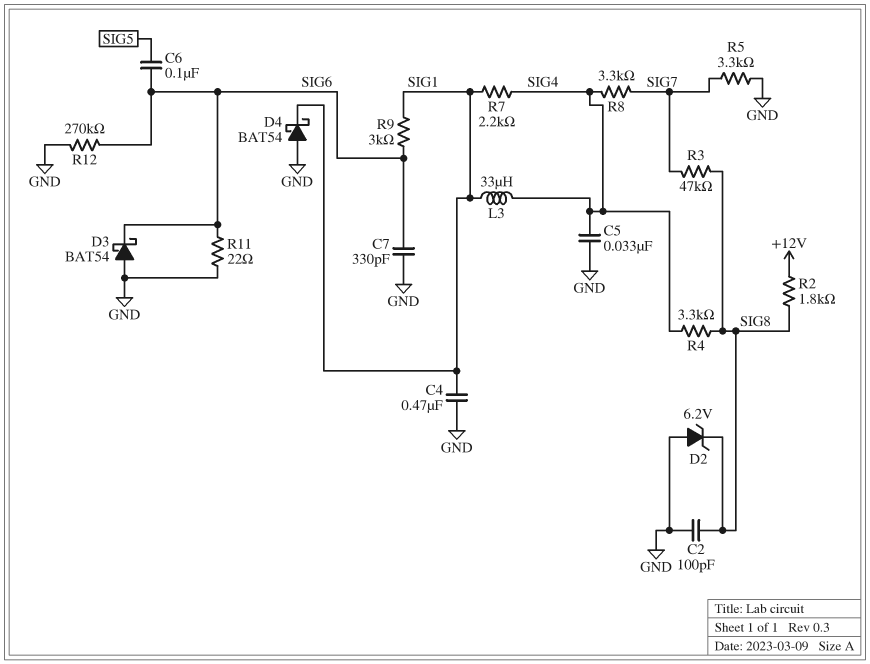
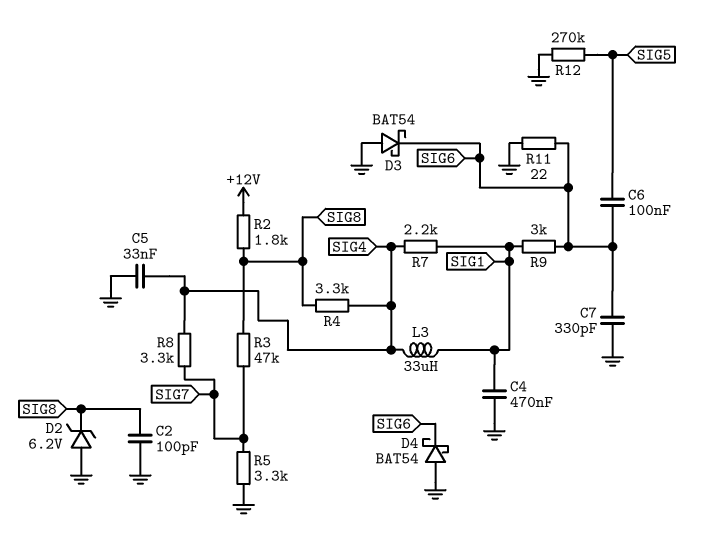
D4: schottky BAT54 (A GND, K SIG1) -> schottky BAT54 (A GND, K SIG6)
R12: 270k (GND, SIG6) -> 270k (GND, SIG5)

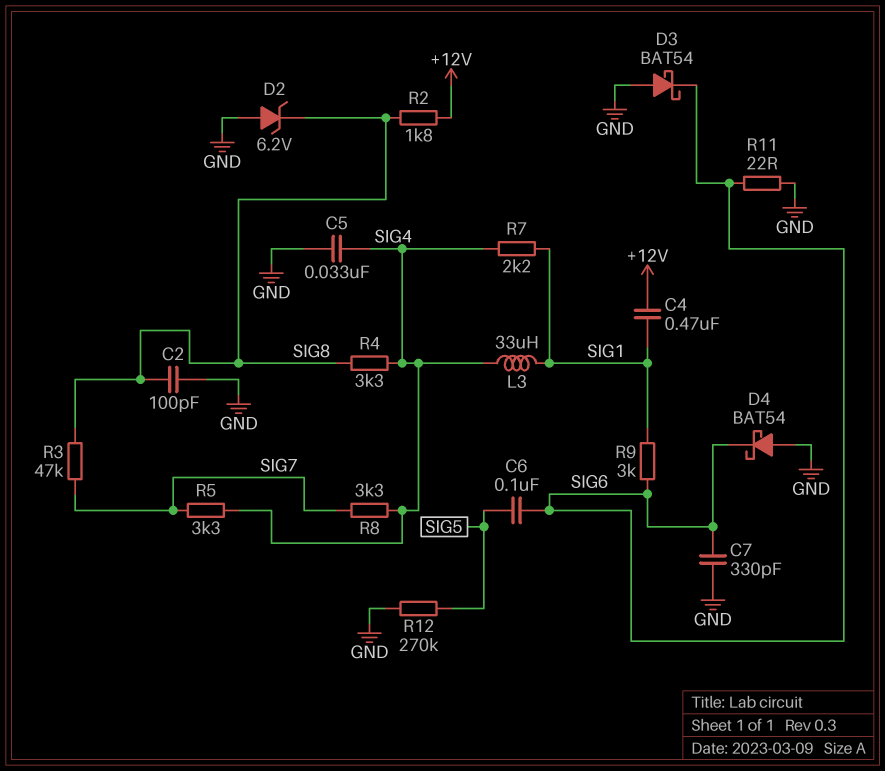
C4: 470nF (GND, SIG1) -> 470nF (+12V, SIG1)
R5: 3.3k (GND, SIG7) -> 3.3k (SIG4, SIG7)

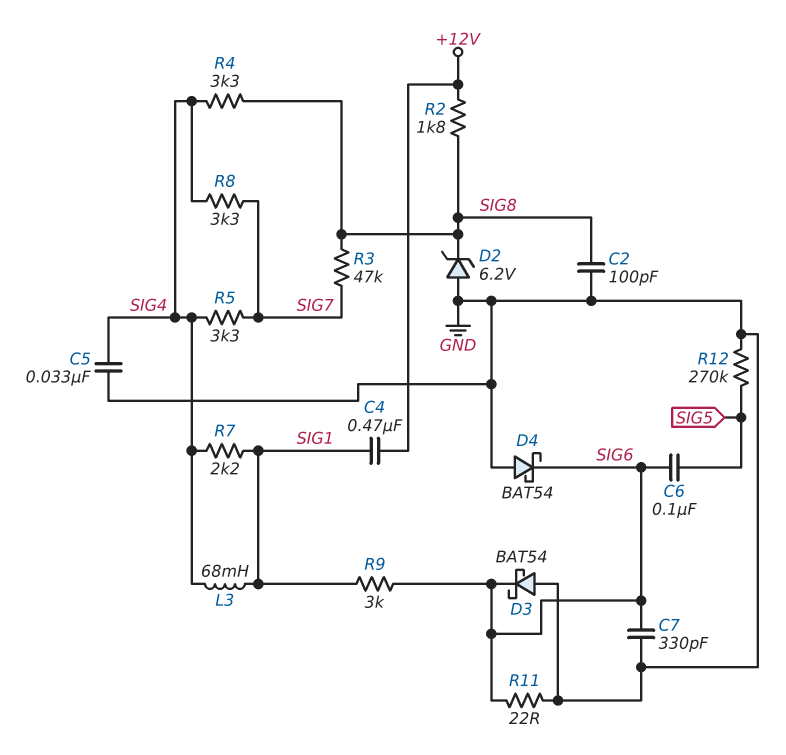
L3: 33uH (SIG1, SIG4) -> 68mH (SIG1, SIG4)

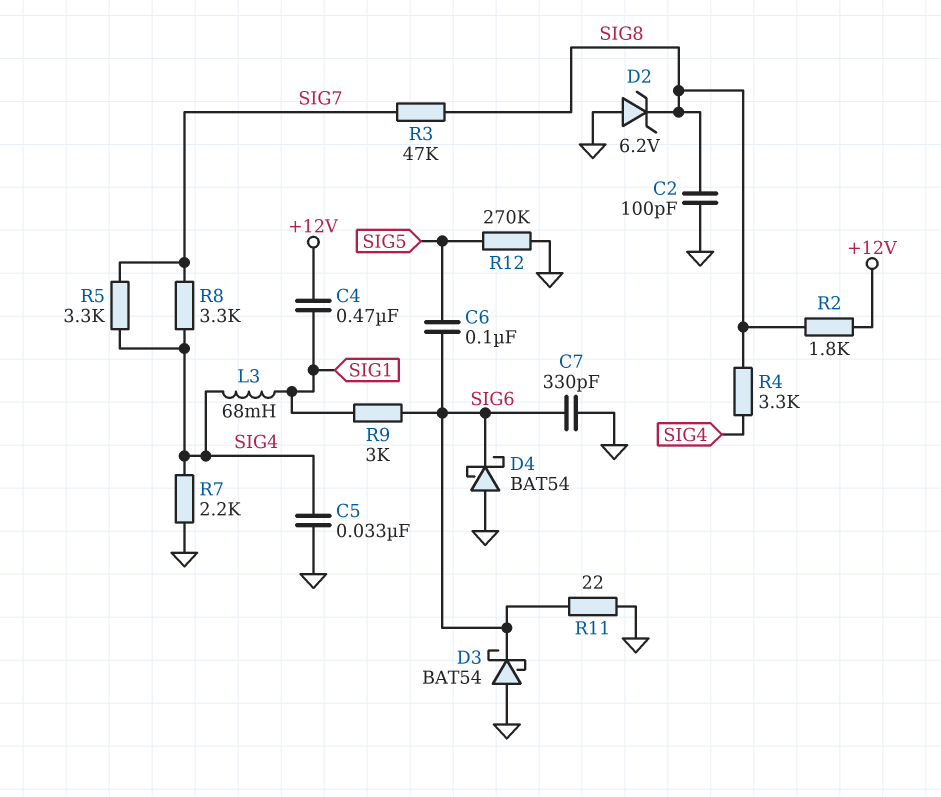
R7: 2.2k (SIG1, SIG4) -> 2.2k (GND, SIG4)

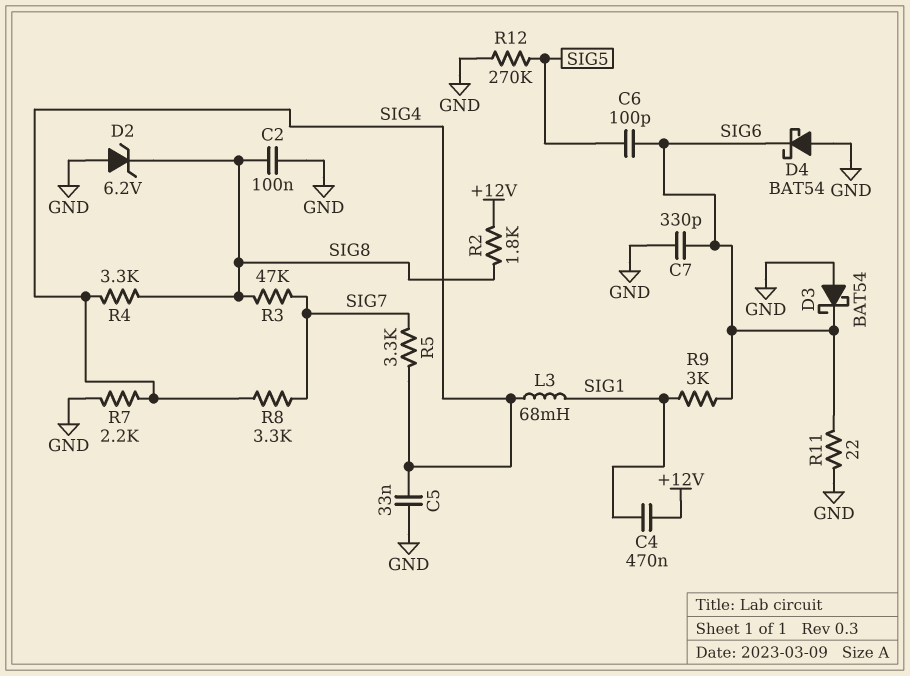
C2: 100pF (GND, SIG8) -> 100nF (GND, SIG8)
C6: 100nF (SIG5, SIG6) -> 100pF (SIG5, SIG6)

